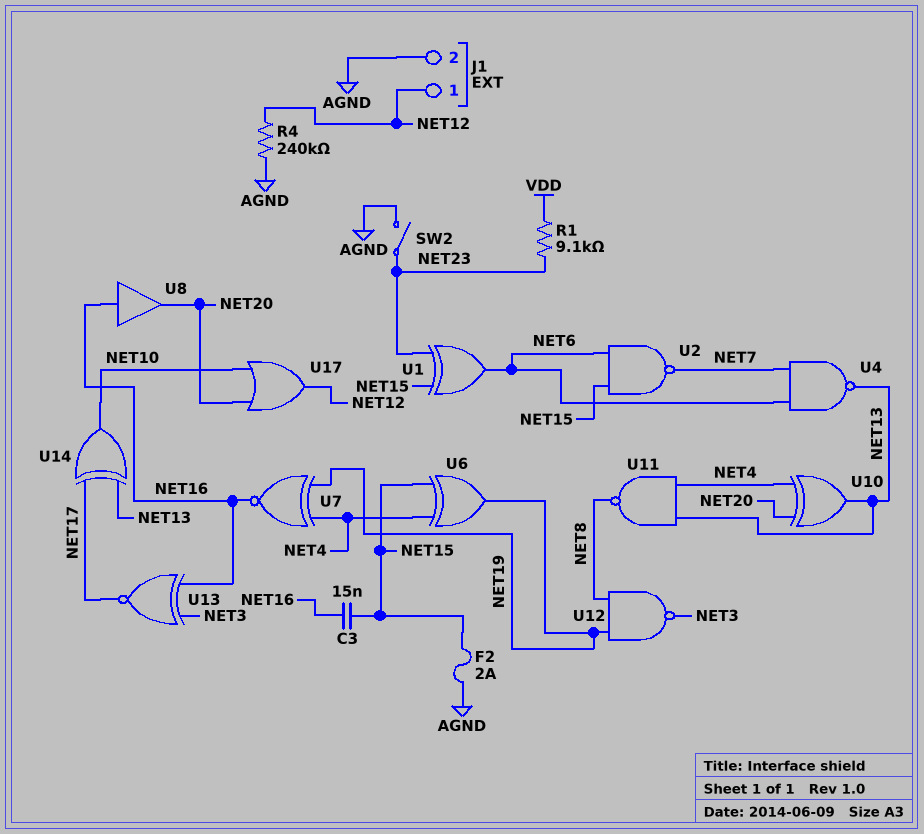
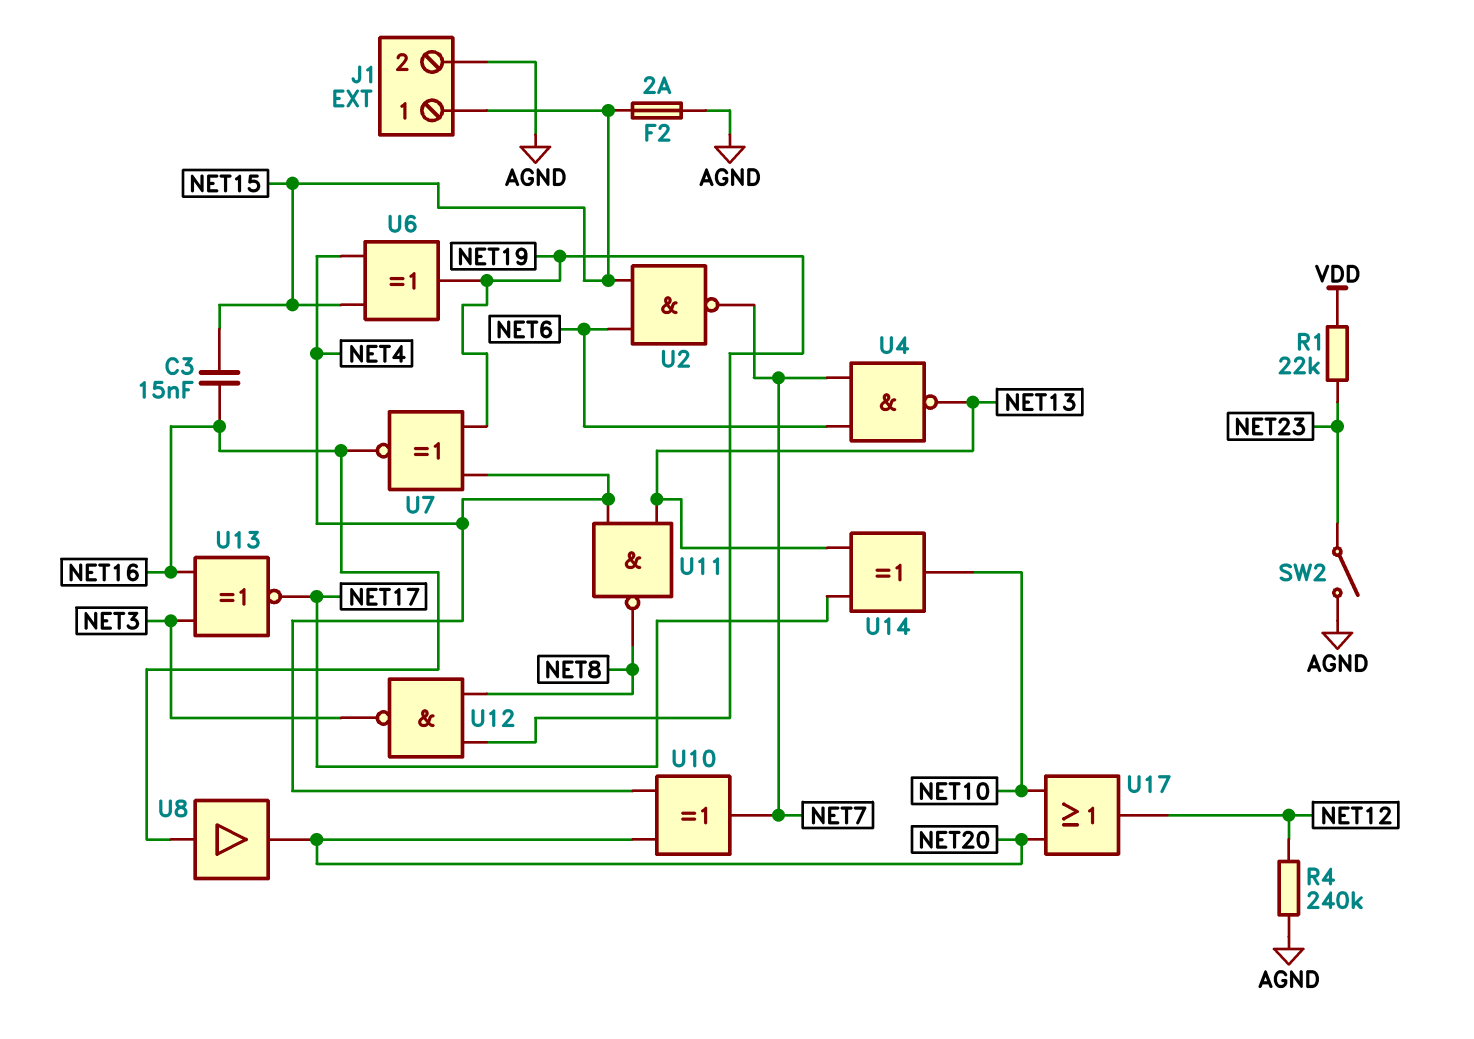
J1 pin 1: NET12 -> NET15
R1: 9.1k (NET23, VDD) -> 22k (NET23, VDD)
U1: XOR (in NET15, in NET23, out NET6) -> none
U10: XOR (in NET4, in NET20, out NET13) -> XOR (in NET4, in NET20, out NET7)

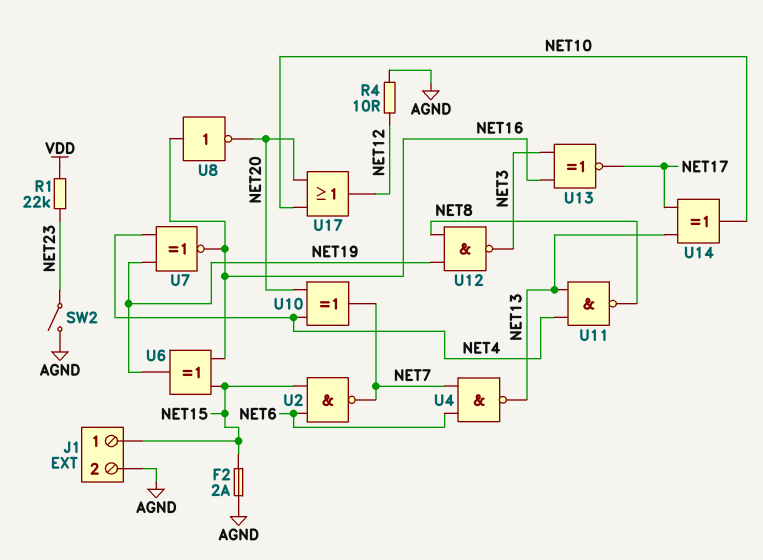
C3: 15nF (NET15, NET16) -> none
R4: 240k (AGND, NET12) -> 10 (AGND, NET12)
U6: XOR (in NET4, in NET15, out NET19) -> XOR (in NET15, in NET16, out NET19)
U8: buffer (in NET16, out NET20) -> NOT (in NET16, out NET20)

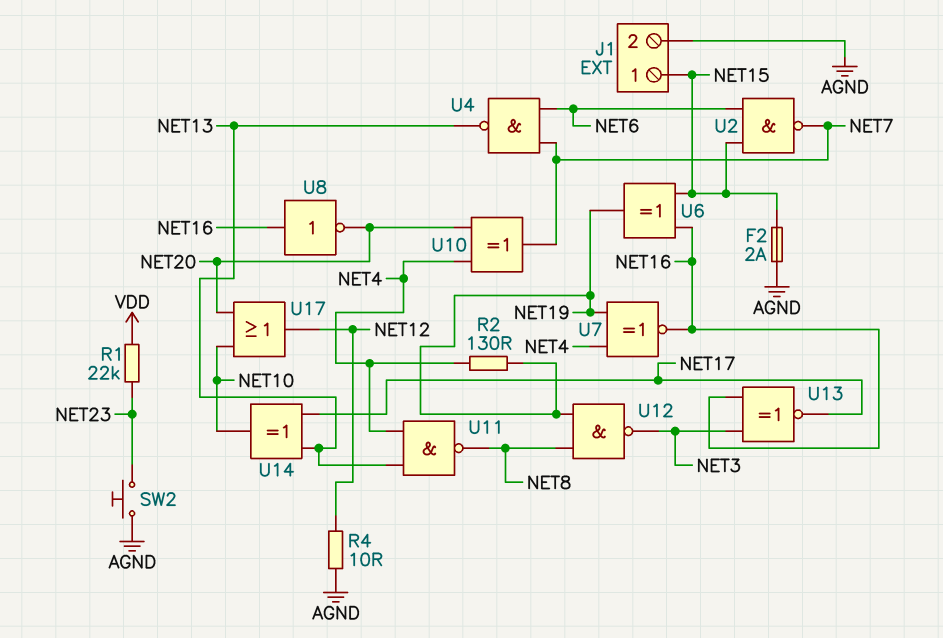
R2: none -> 130 (NET4, NET19)
SW2: switch (AGND, NET23) -> button (AGND, NET23)

